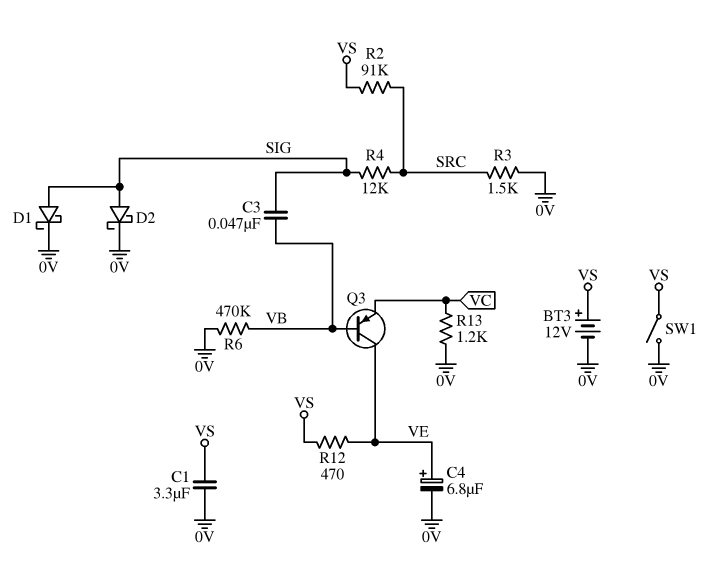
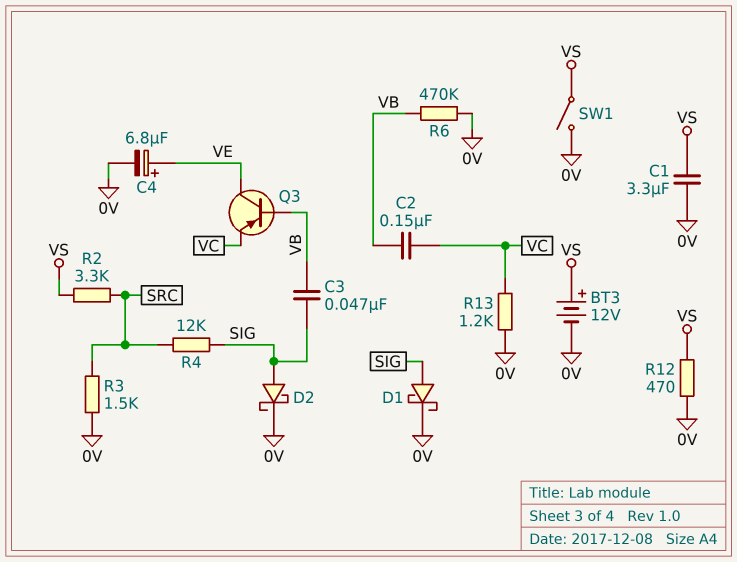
C2: none -> 150nF (VB, VC)
R2: 91k (SRC, VS) -> 3.3k (SRC, VS)
R12: 470 (VE, VS) -> 470 (0V, VS)

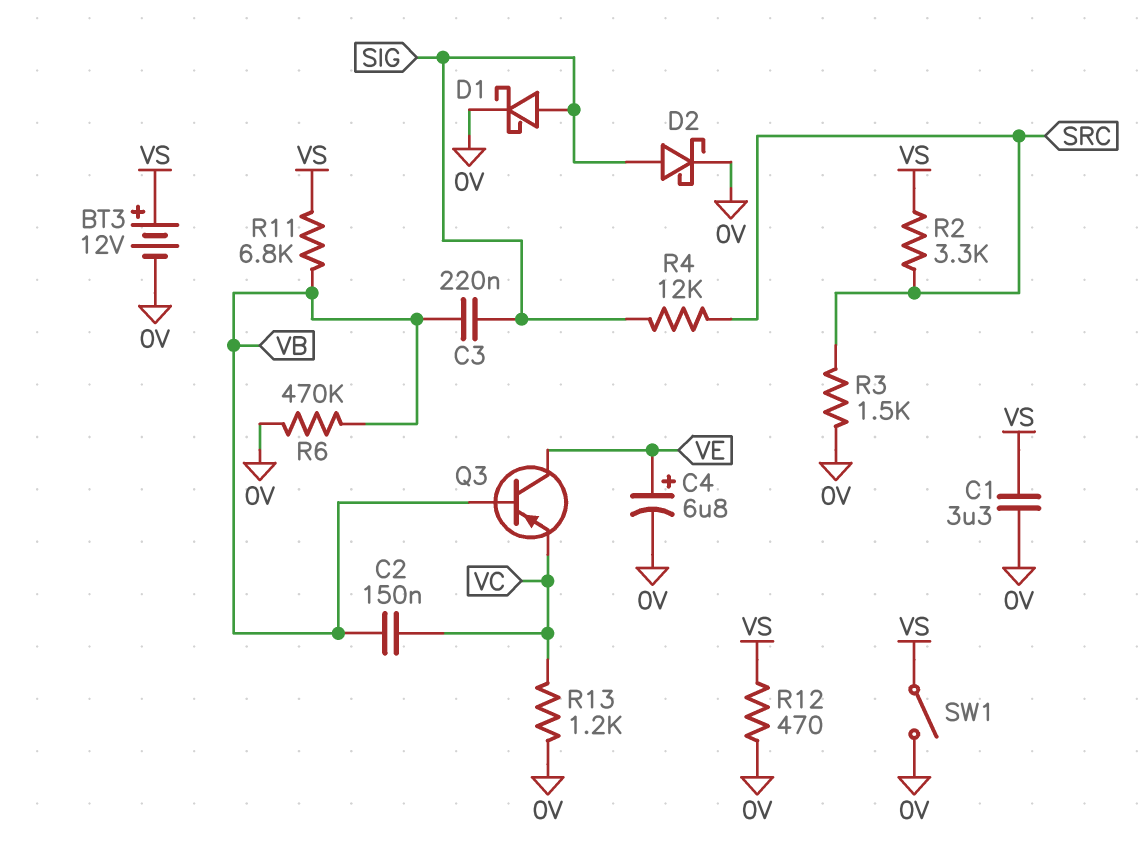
C3: 47nF (SIG, VB) -> 220nF (SIG, VB)
R11: none -> 6.8k (VB, VS)

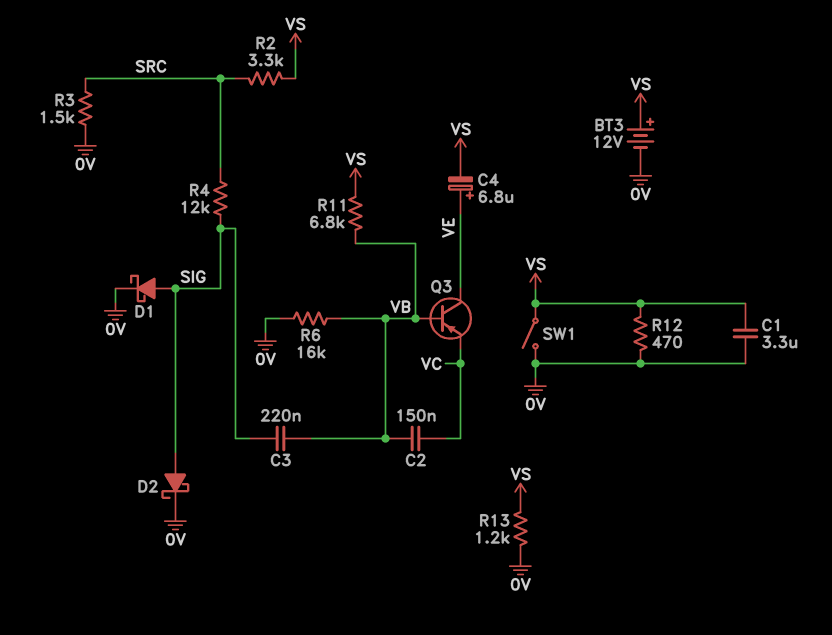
C4: 6.8uF (plus VE, minus 0V) -> 6.8uF (plus VE, minus VS)
R6: 470k (0V, VB) -> 16k (0V, VB)
R13: 1.2k (0V, VC) -> 1.2k (0V, VS)

